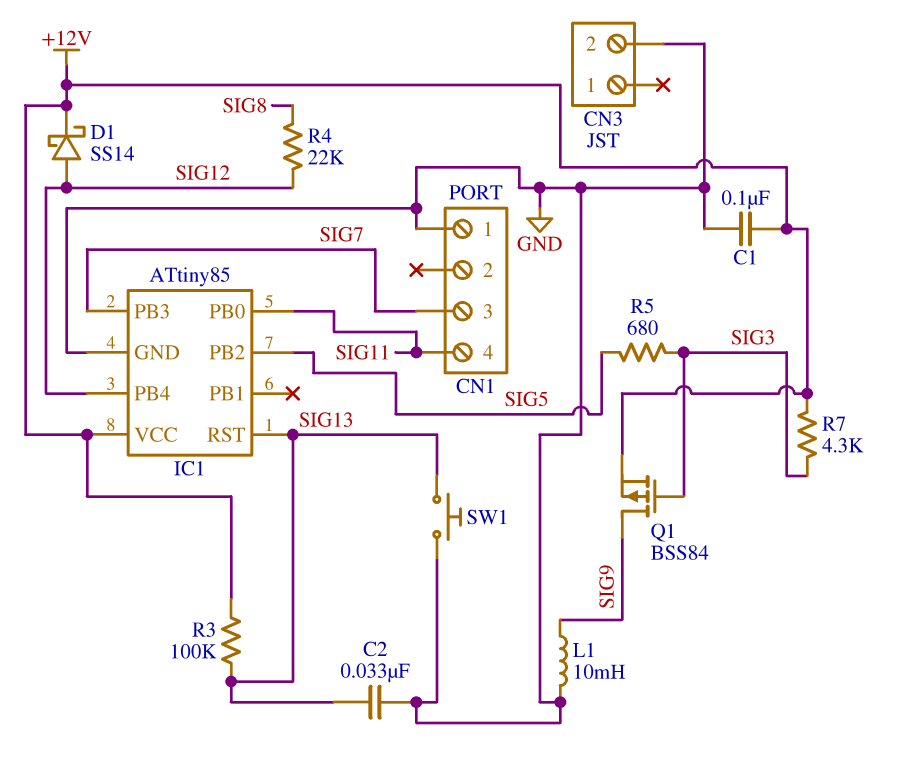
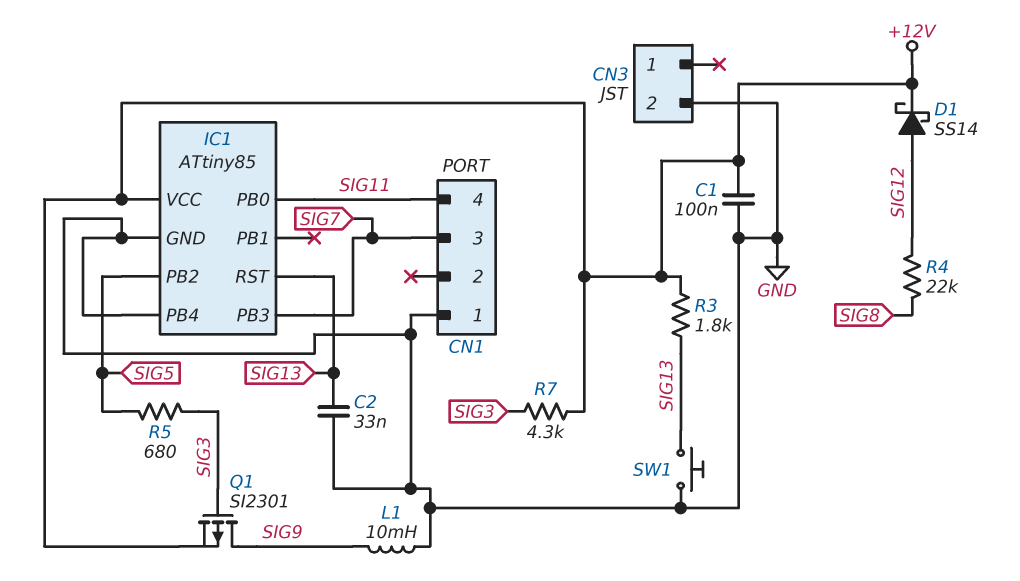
IC1 pin PB4: SIG12 -> GND
Q1: PMOS BSS84 (G SIG3, D SIG9, S +12V) -> PMOS SI2301 (G SIG3, D SIG9, S +12V)
R3: 100k (+12V, SIG13) -> 1.8k (+12V, SIG13)

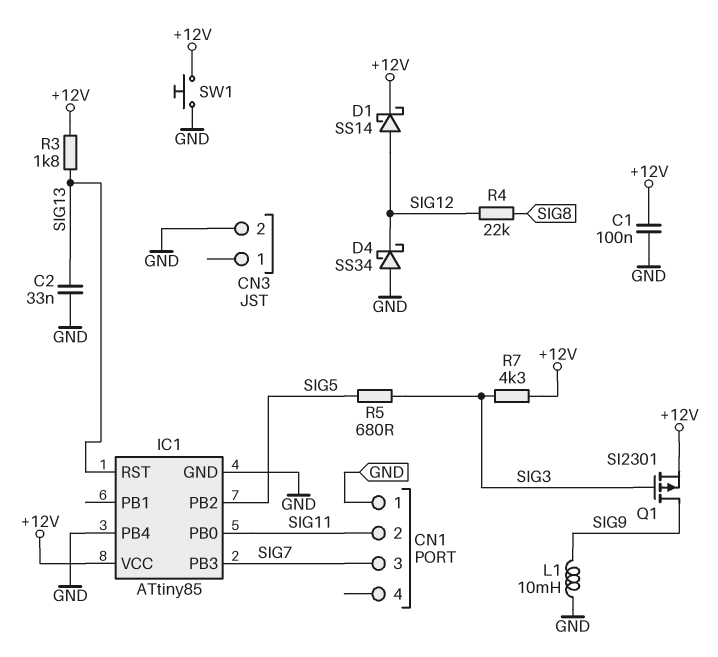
CN1 pin 2: none -> SIG11
CN1 pin 4: SIG11 -> none
D4: none -> schottky SS34 (A GND, K SIG12)
SW1: button (GND, SIG13) -> button (+12V, GND)

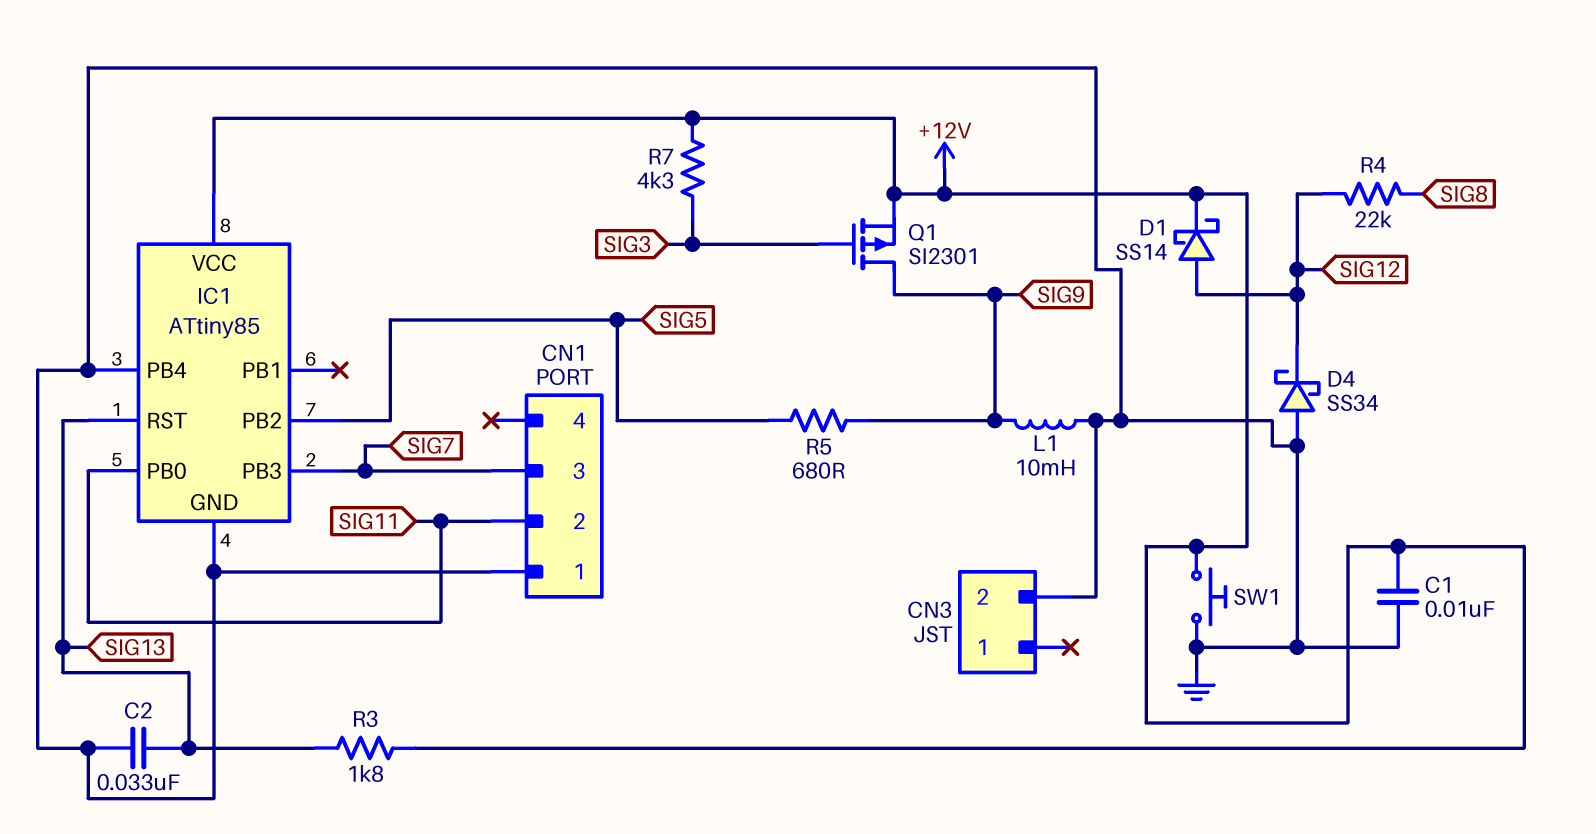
C1: 100nF (+12V, GND) -> 10nF (+12V, GND)
R5: 680 (SIG3, SIG5) -> 680 (SIG5, SIG9)

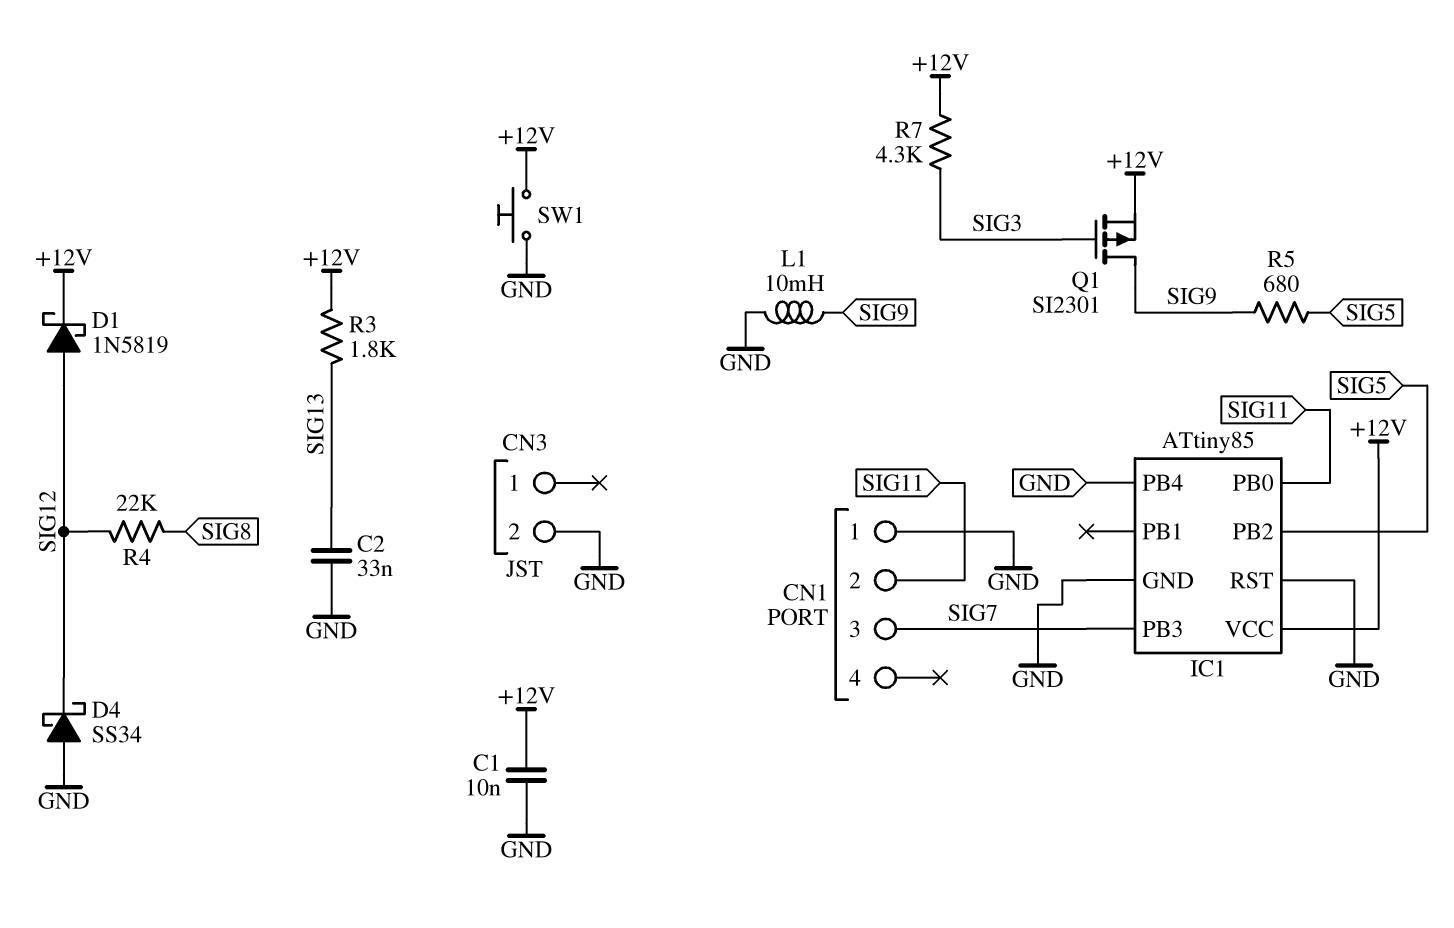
D1: schottky SS14 (A SIG12, K +12V) -> schottky 1N5819 (A SIG12, K +12V)
IC1 pin RST: SIG13 -> GND

